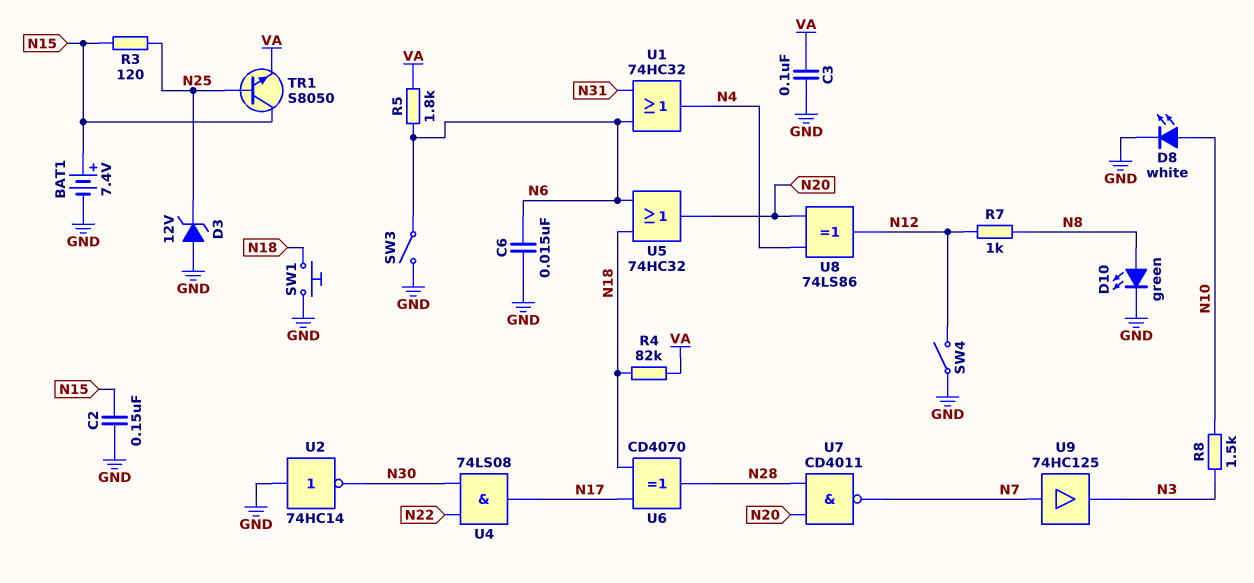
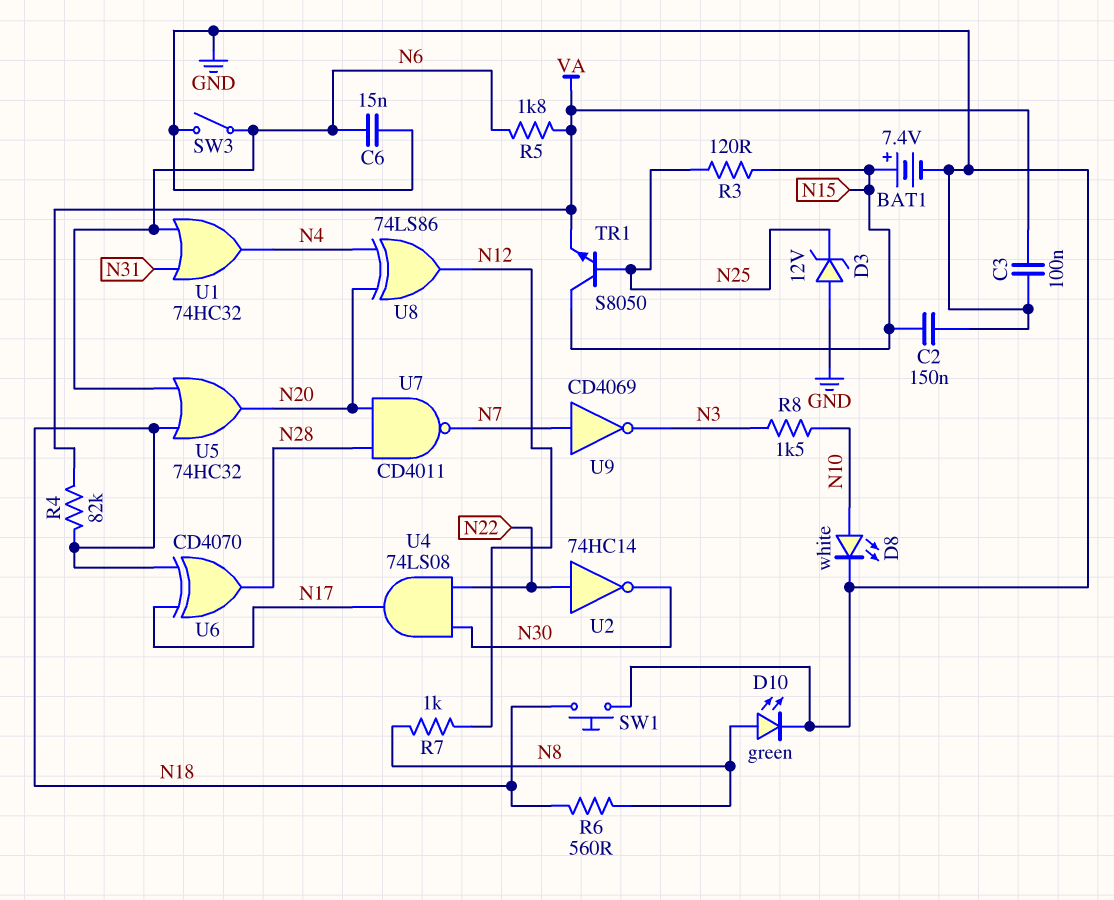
R6: none -> 560 (N8, N18)
SW4: switch (GND, N12) -> none
U2: NOT 74HC14 (in GND, out N30) -> NOT 74HC14 (in N22, out N30)
U9: buffer 74HC125 (in N7, out N3) -> NOT CD4069 (in N7, out N3)

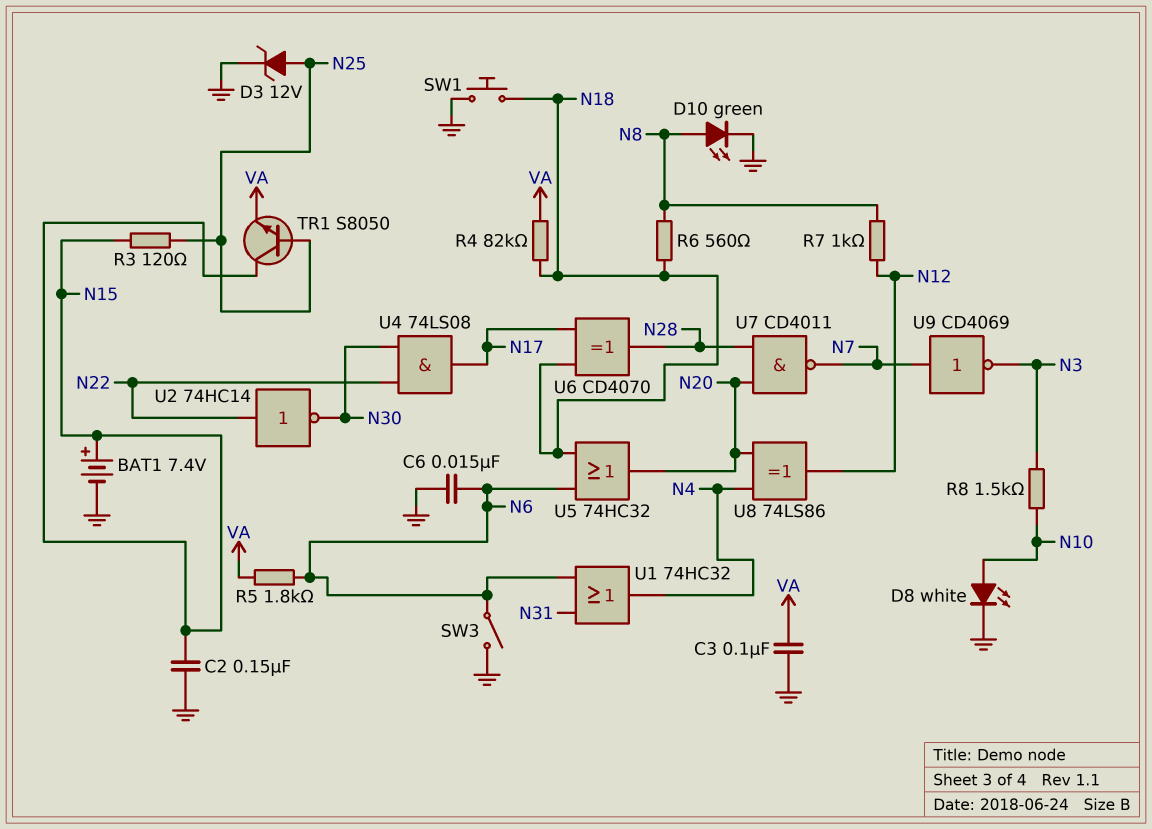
D3: zener 12V (A GND, K N25) -> zener 12V (A N25, K GND)

